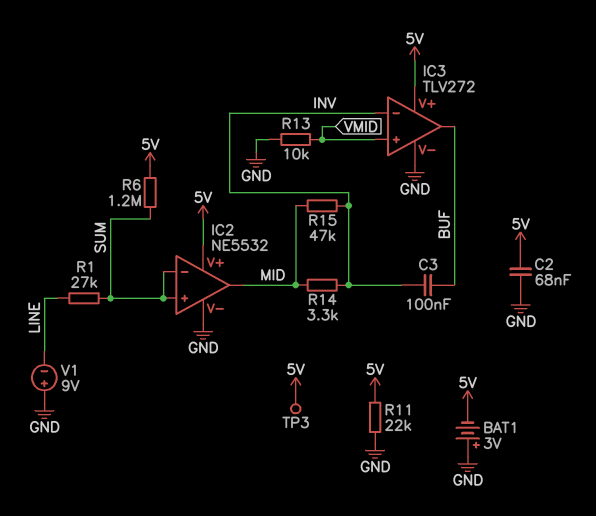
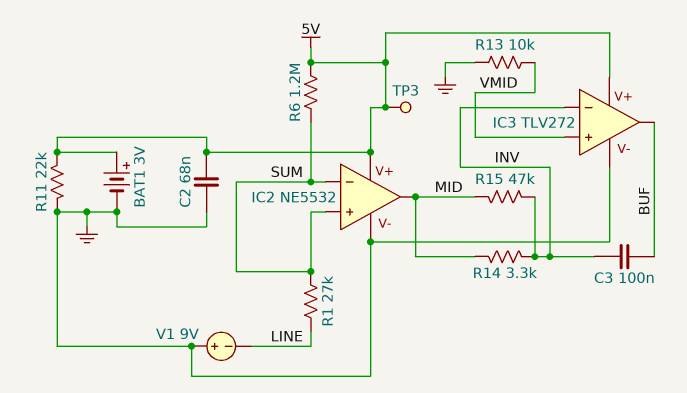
BAT1: 3V (plus GND, minus 5V) -> 3V (plus 5V, minus GND)

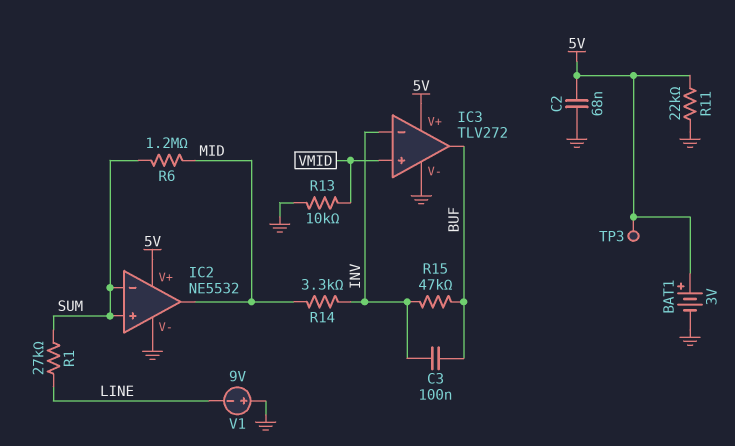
R6: 1.2M (5V, SUM) -> 1.2M (MID, SUM)
R15: 47k (INV, MID) -> 47k (BUF, INV)

